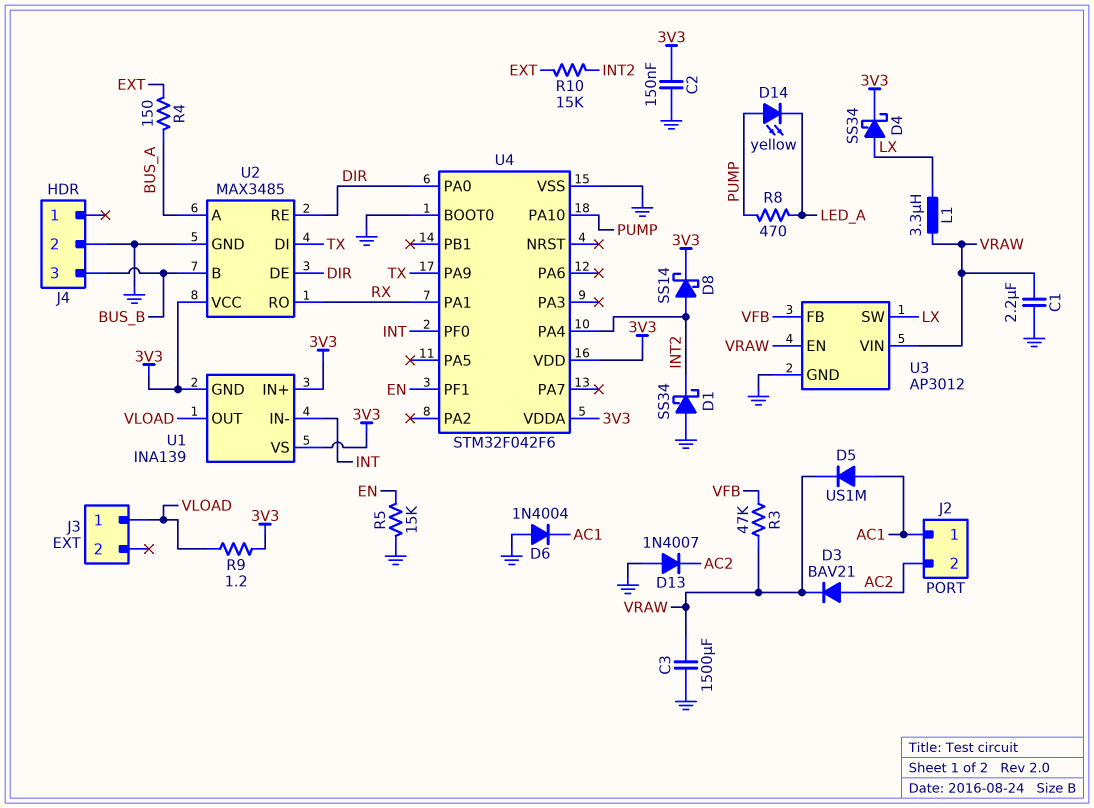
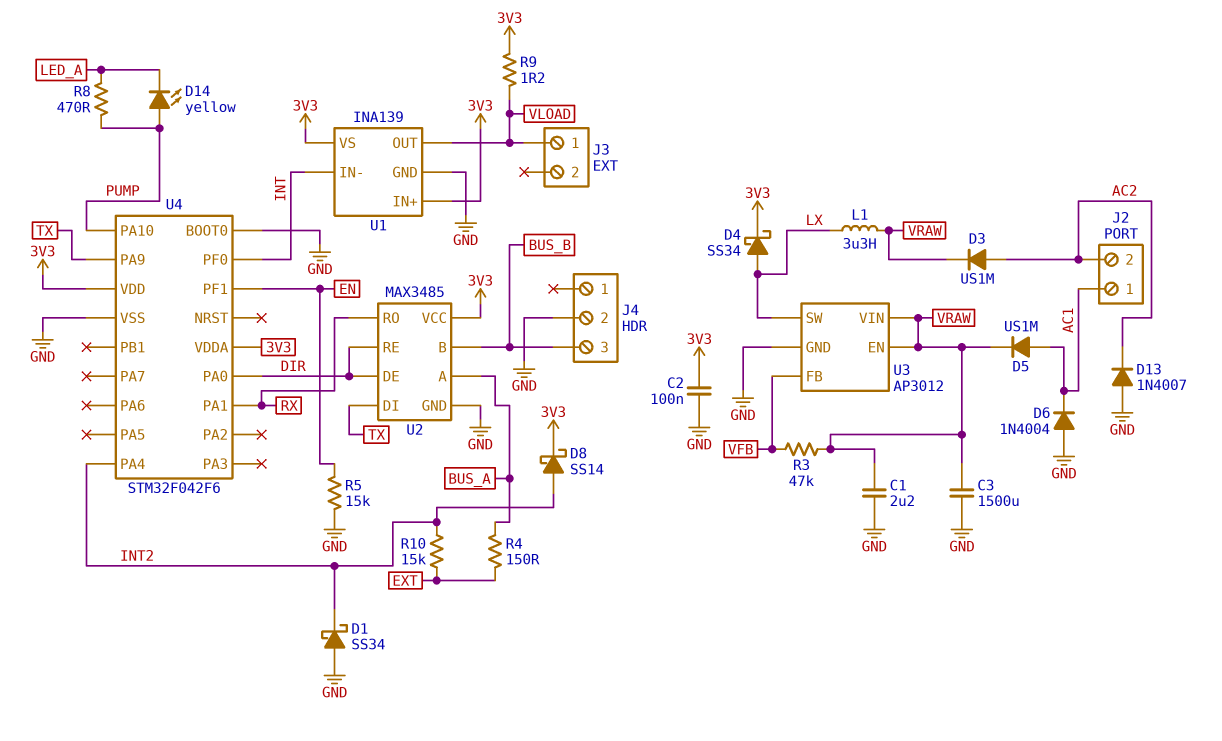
C2: 150nF (3V3, GND) -> 100nF (3V3, GND)
D3: diode BAV21 (A AC2, K VRAW) -> diode US1M (A AC2, K VRAW)
U1 pin GND: 3V3 -> GND

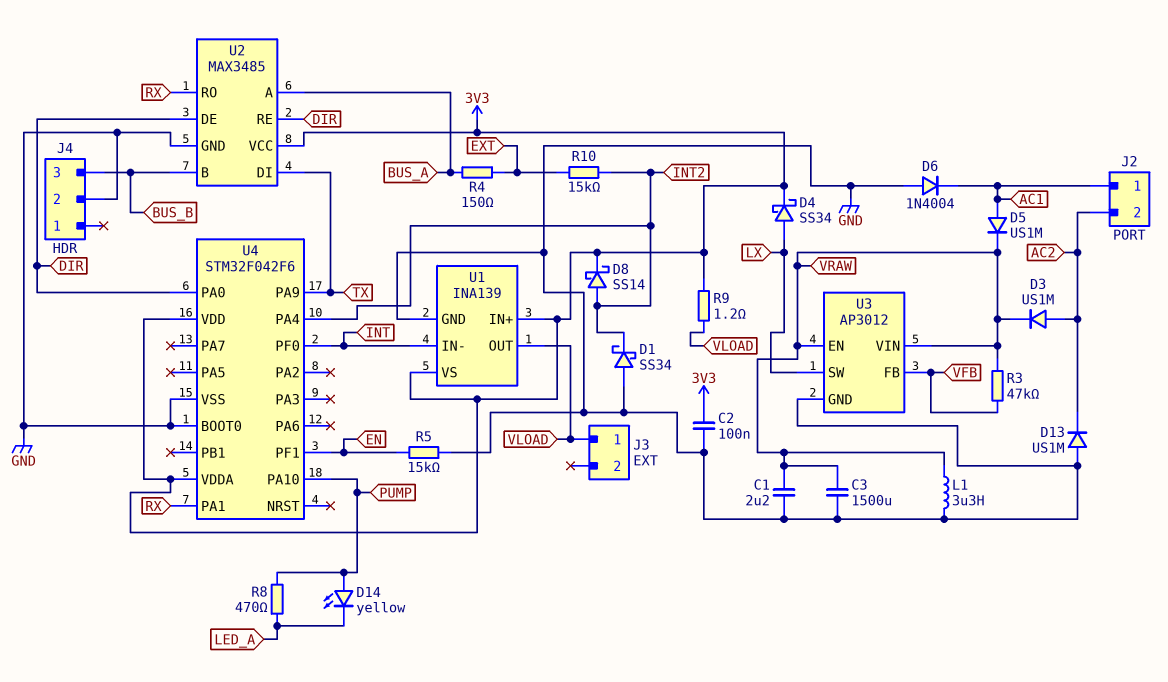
D13: diode 1N4007 (A GND, K AC2) -> diode US1M (A GND, K AC2)
L1: 3.3uH (LX, VRAW) -> 3.3uH (GND, VRAW)

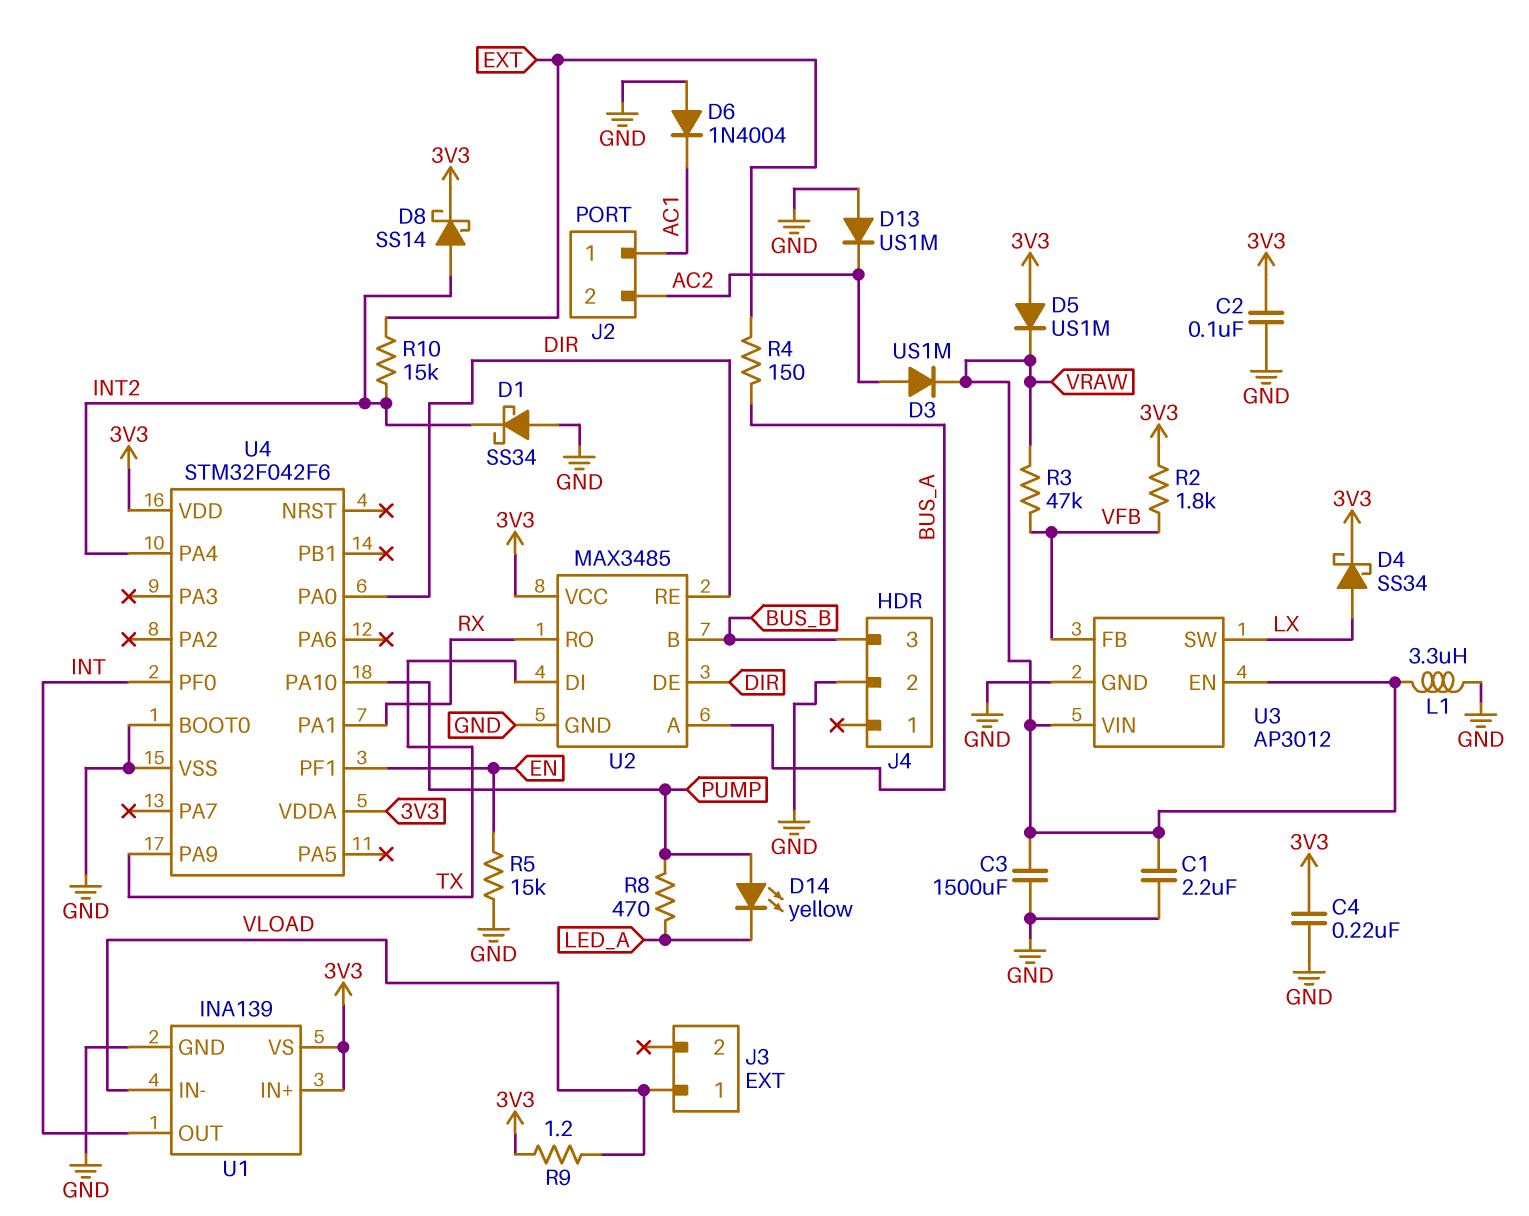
C4: none -> 220nF (3V3, GND)
D5: diode US1M (A AC1, K VRAW) -> diode US1M (A 3V3, K VRAW)
R2: none -> 1.8k (3V3, VFB)
U1 pin IN-: INT -> VLOAD
U1 pin OUT: VLOAD -> INT

